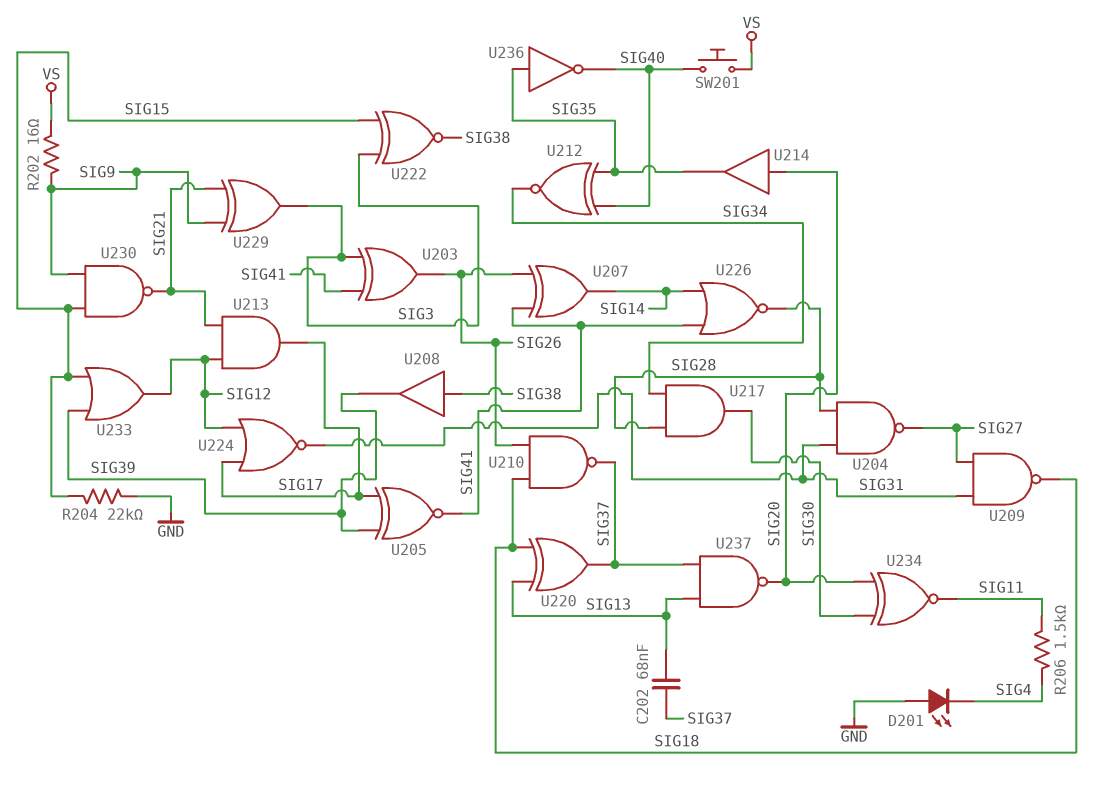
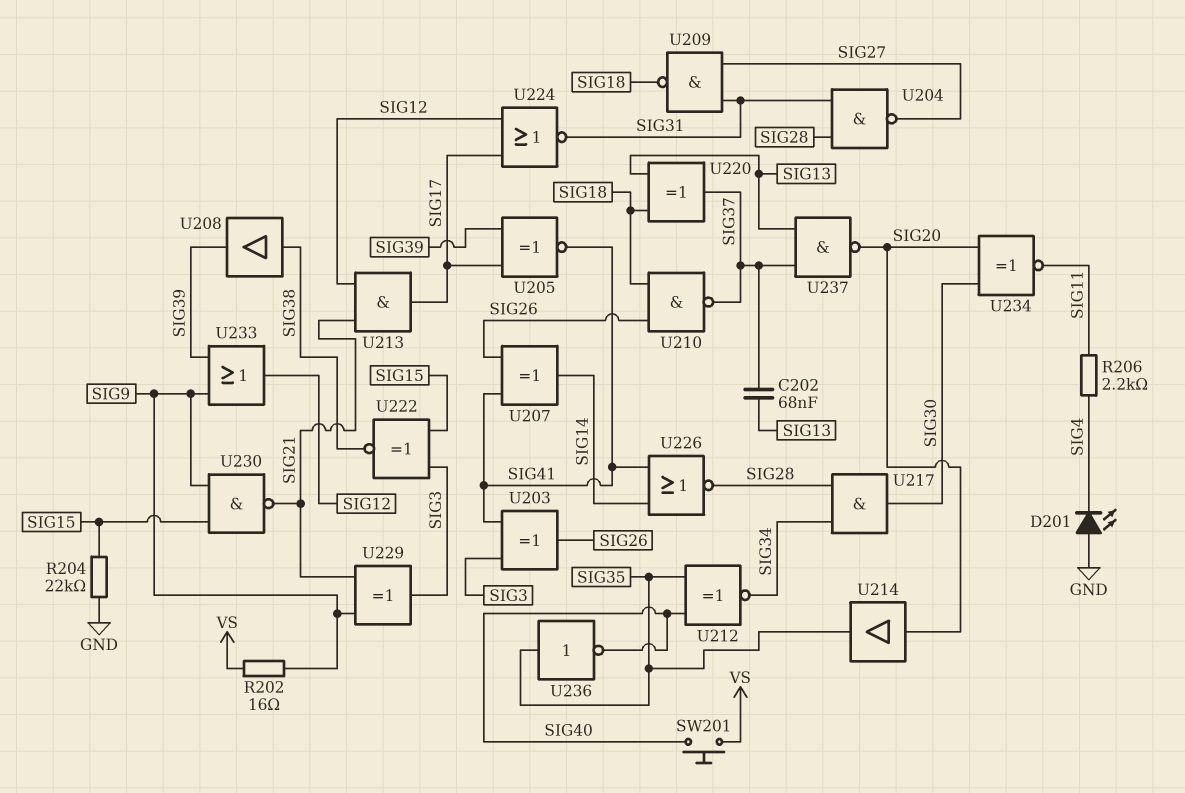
R206: 1.5k (SIG4, SIG11) -> 2.2k (SIG4, SIG11)
U233: OR (in SIG15, in SIG39, out SIG12) -> OR (in SIG9, in SIG39, out SIG12)

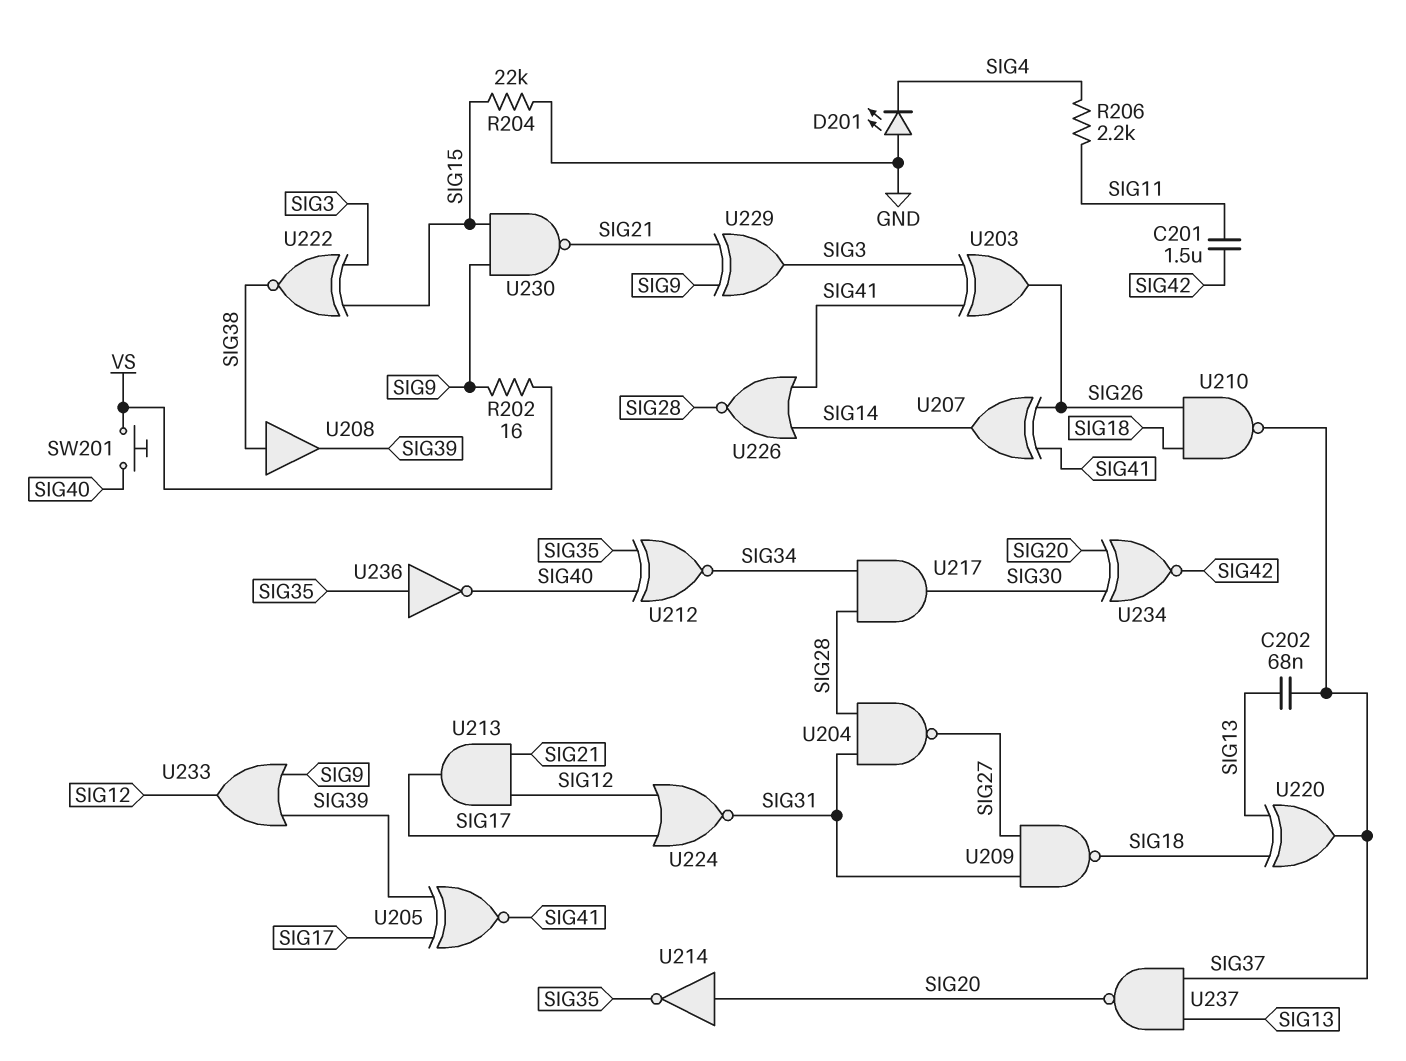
C201: none -> 1.5uF (SIG11, SIG42)
U214: buffer (in SIG20, out SIG35) -> NOT (in SIG20, out SIG35)
U234: XNOR (in SIG20, in SIG30, out SIG11) -> XNOR (in SIG20, in SIG30, out SIG42)

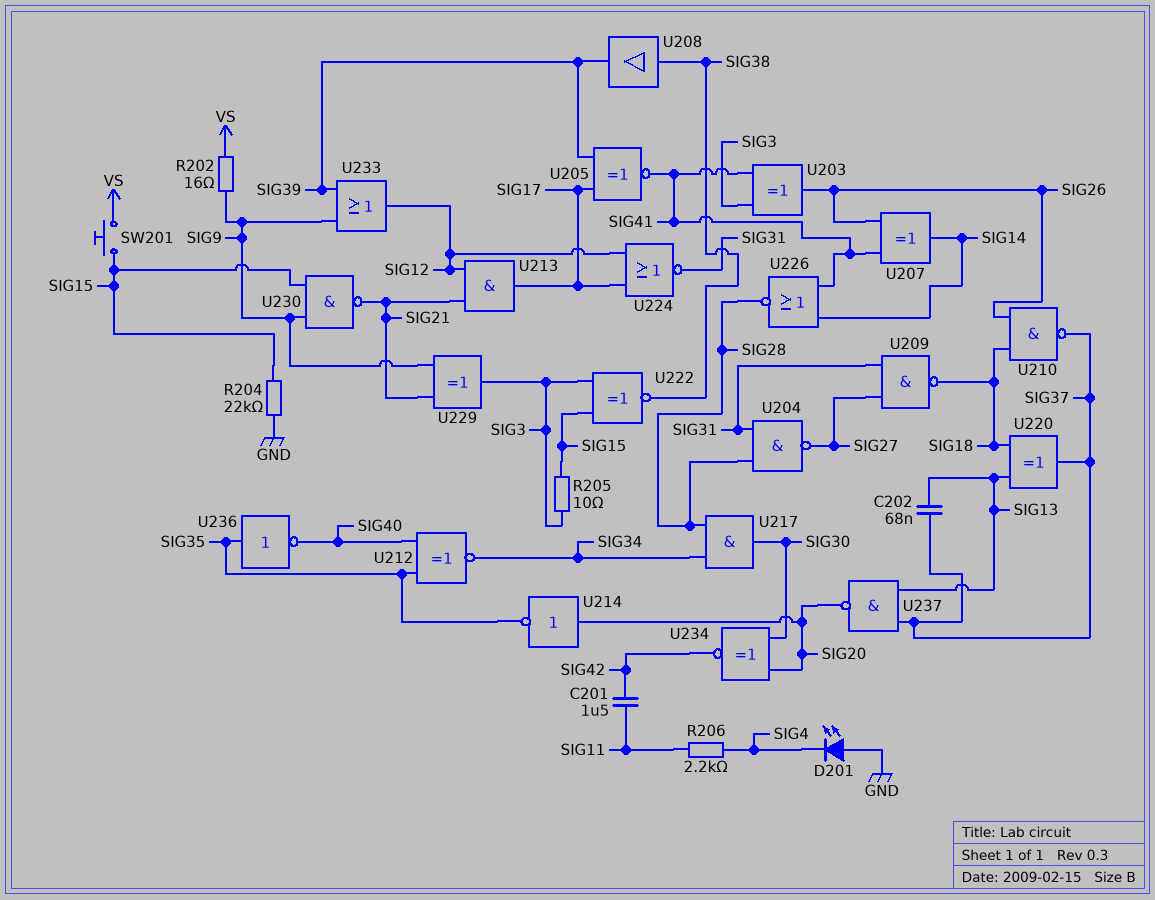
R205: none -> 10 (SIG3, SIG15)
SW201: button (SIG40, VS) -> button (SIG15, VS)

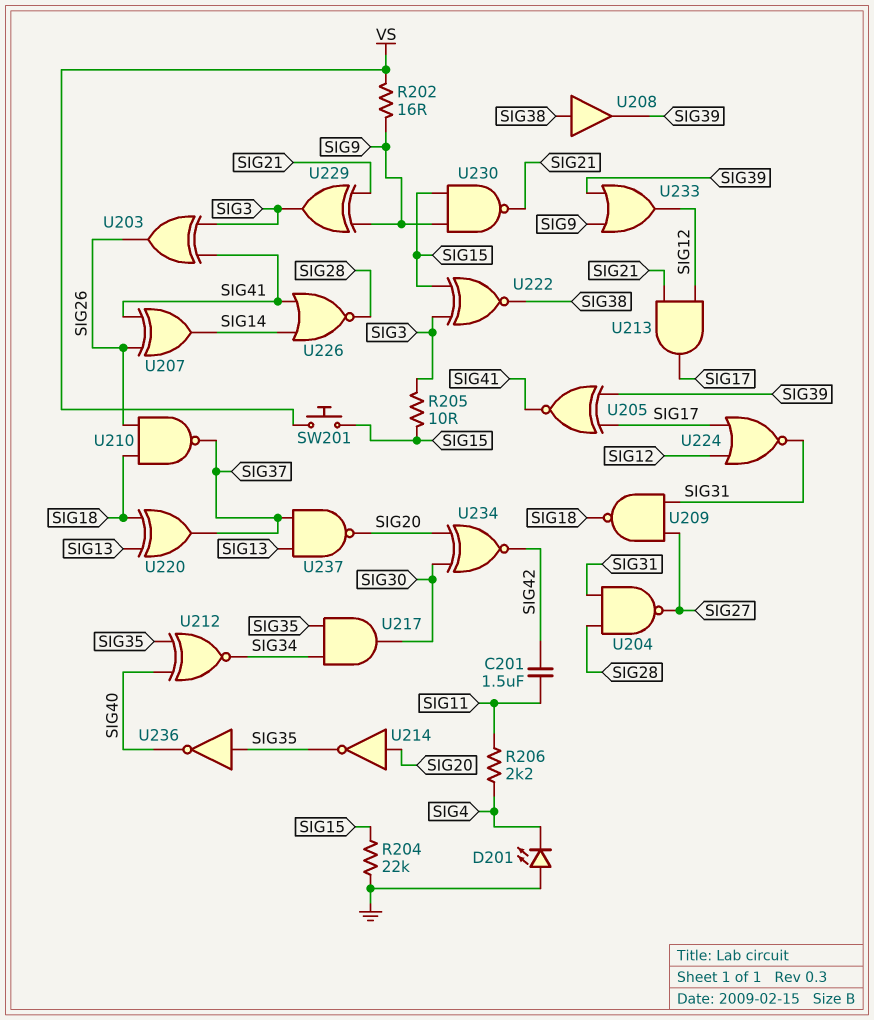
C202: 68nF (SIG13, SIG37) -> none
U217: AND (in SIG28, in SIG34, out SIG30) -> AND (in SIG34, in SIG35, out SIG30)

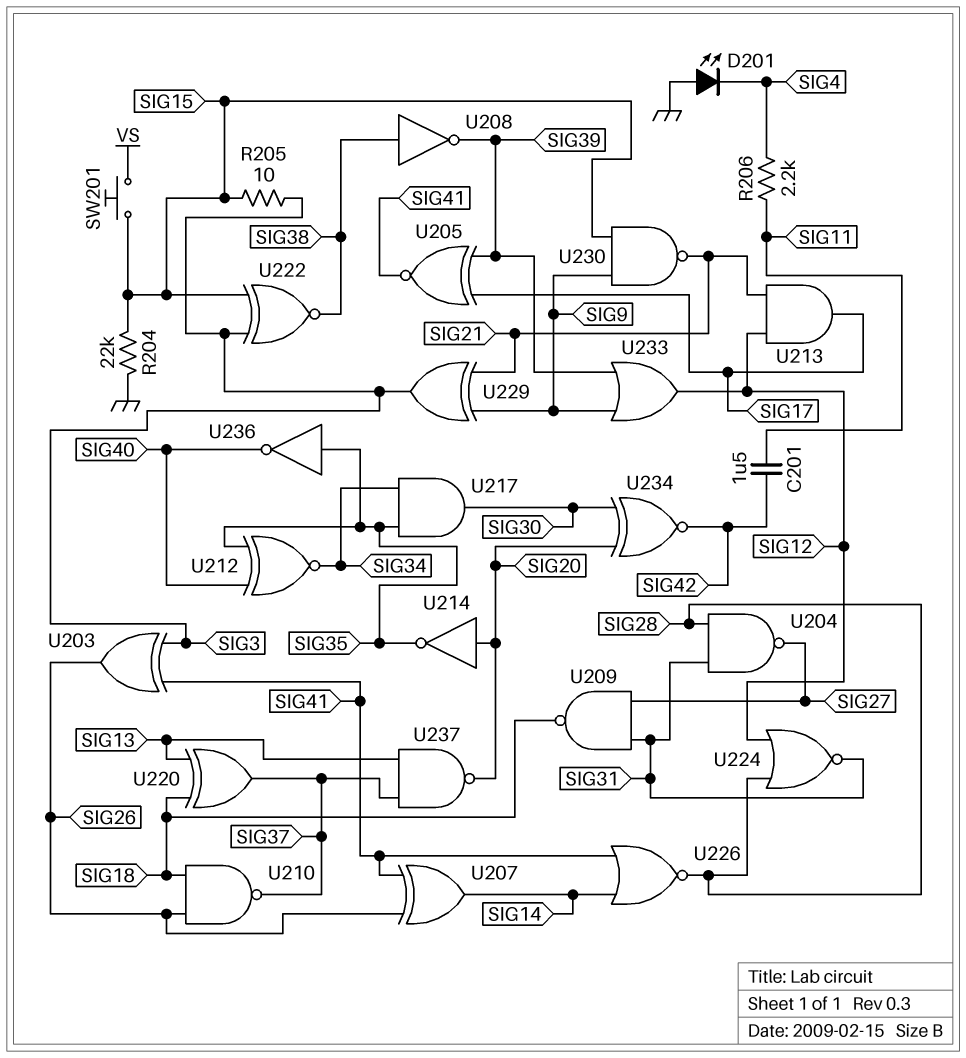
R202: 16 (SIG9, VS) -> none
U208: buffer (in SIG38, out SIG39) -> NOT (in SIG38, out SIG39)
U224: NOR (in SIG12, in SIG17, out SIG31) -> NOR (in SIG12, in SIG28, out SIG31)

